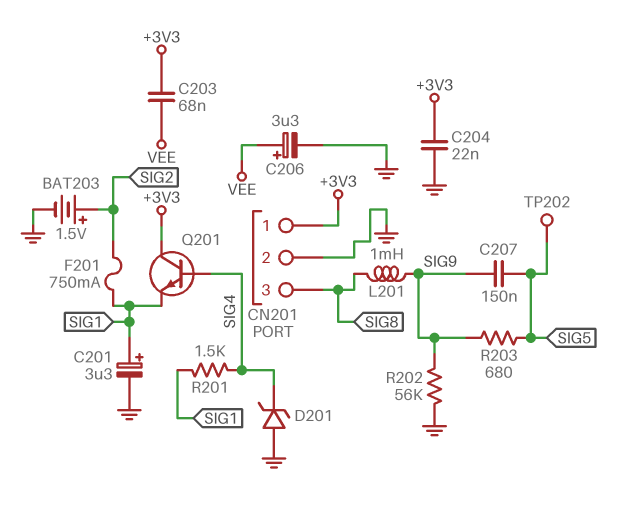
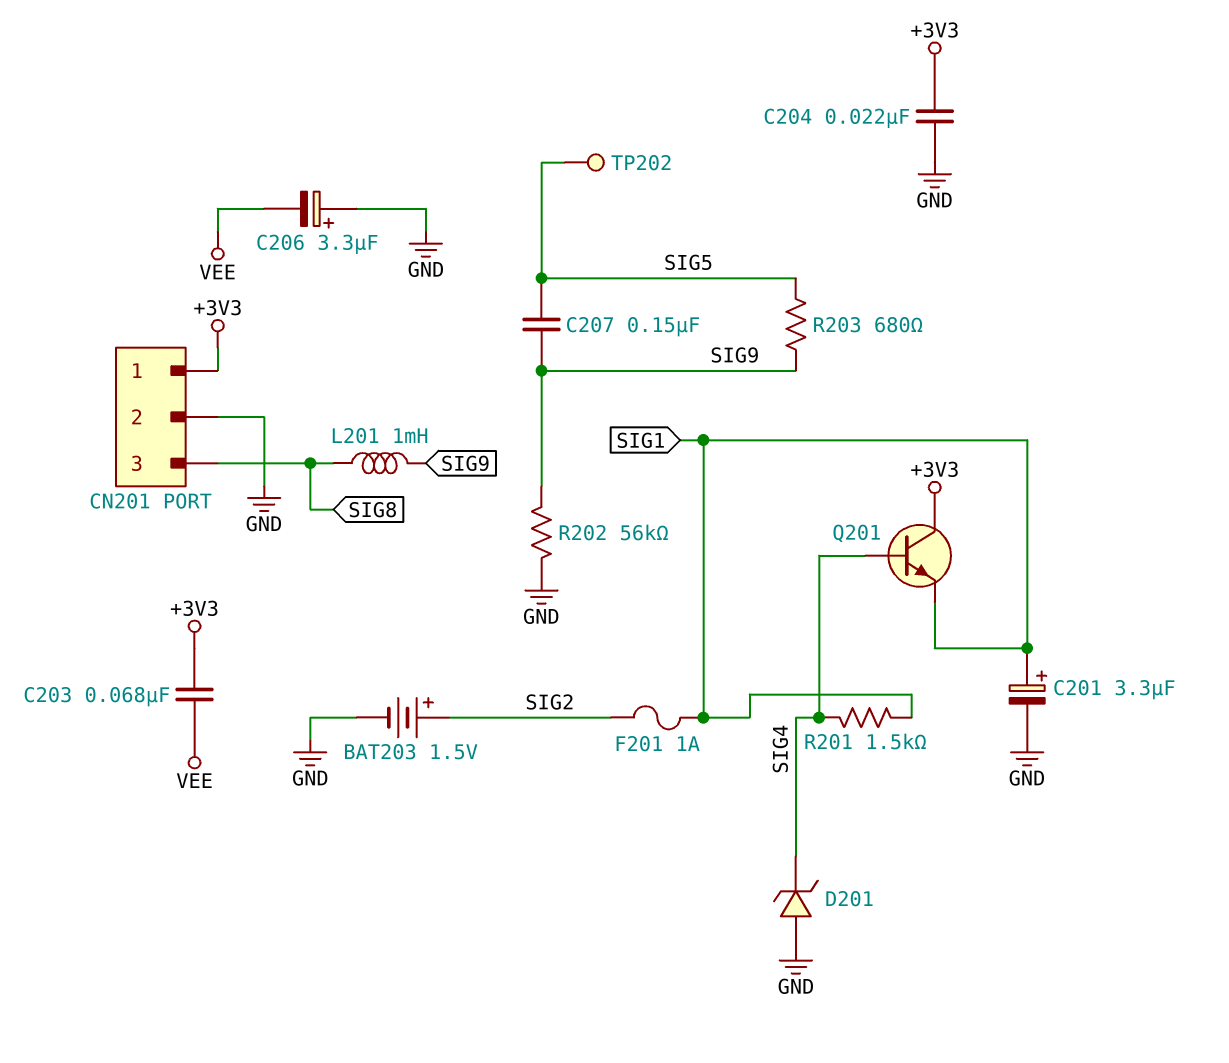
C206: 3.3uF (plus VEE, minus GND) -> 3.3uF (plus GND, minus VEE)
F201: 750mA (SIG1, SIG2) -> 1A (SIG1, SIG2)

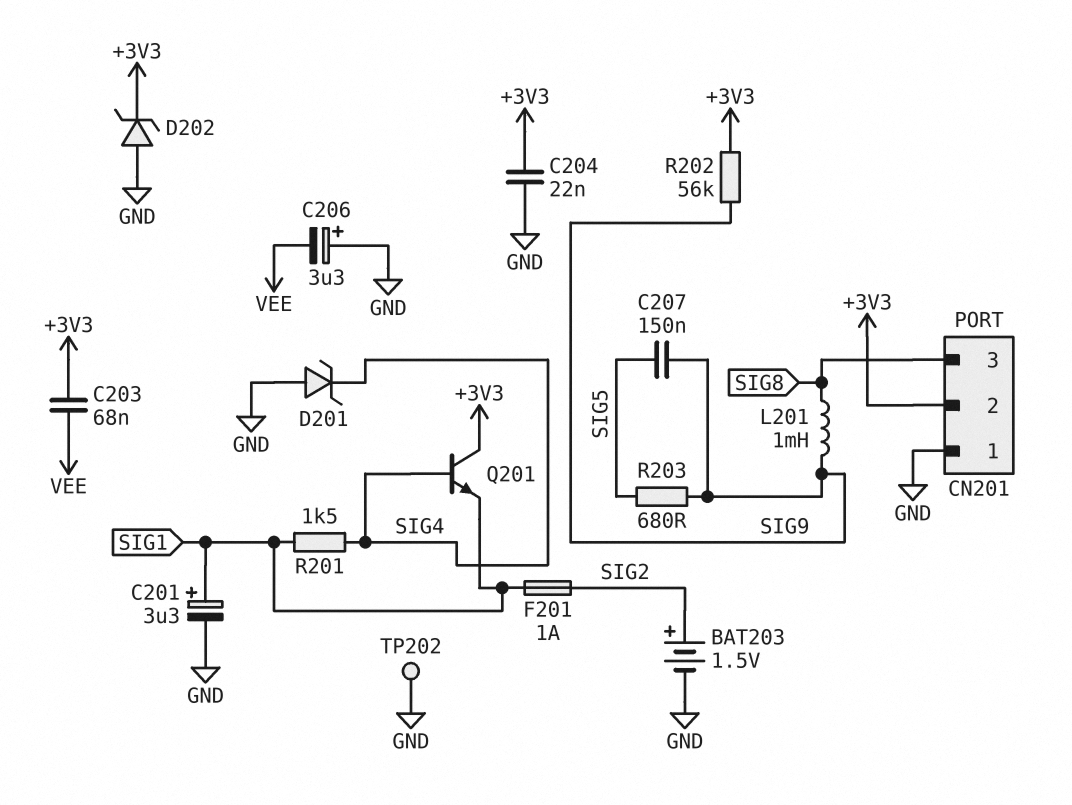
CN201 pin 1: +3V3 -> GND
CN201 pin 2: GND -> +3V3
D202: none -> zener (A GND, K +3V3)
R202: 56k (GND, SIG9) -> 56k (+3V3, SIG9)
TP202: test point (SIG5) -> test point (GND)

